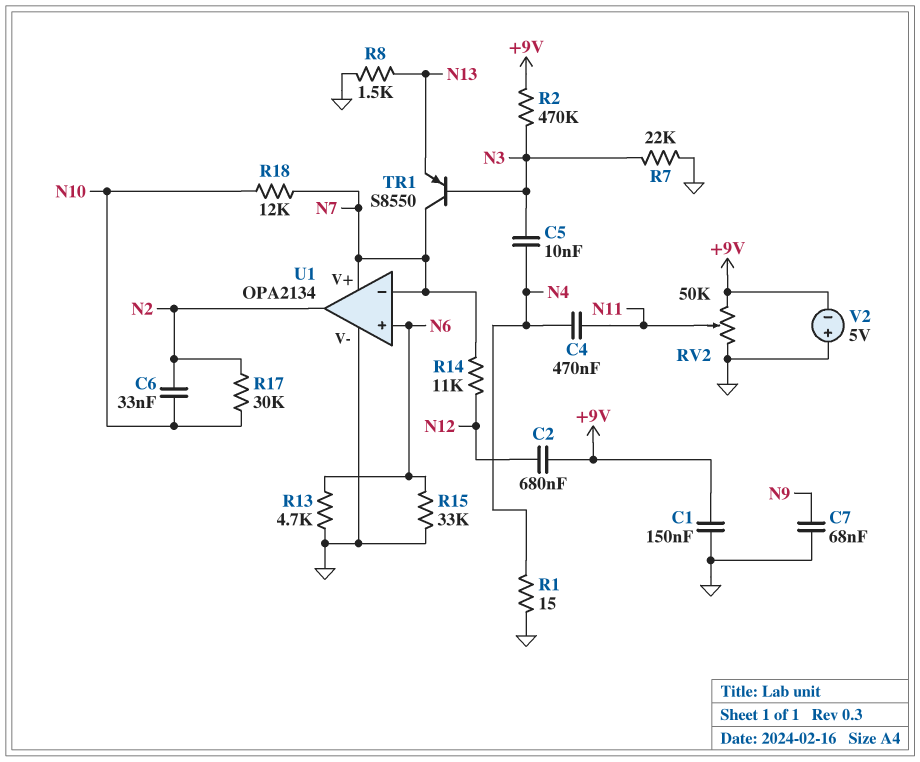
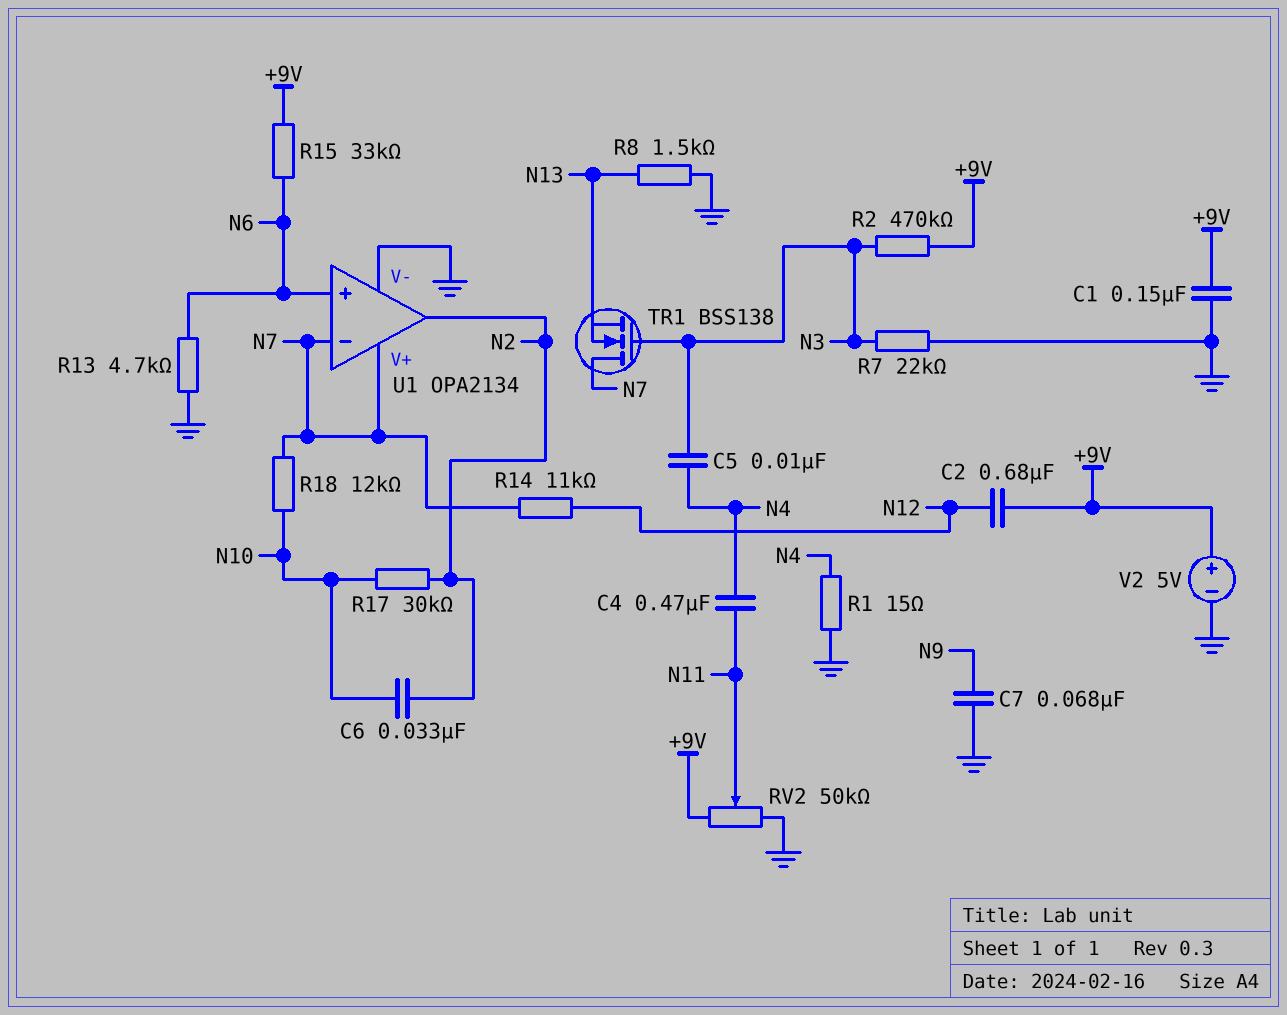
R15: 33k (GND, N6) -> 33k (+9V, N6)
TR1: PNP S8550 (B N3, C N7, E N13) -> NMOS BSS138 (G N3, D N7, S N13)
V2: 5V (plus GND, minus +9V) -> 5V (plus +9V, minus GND)

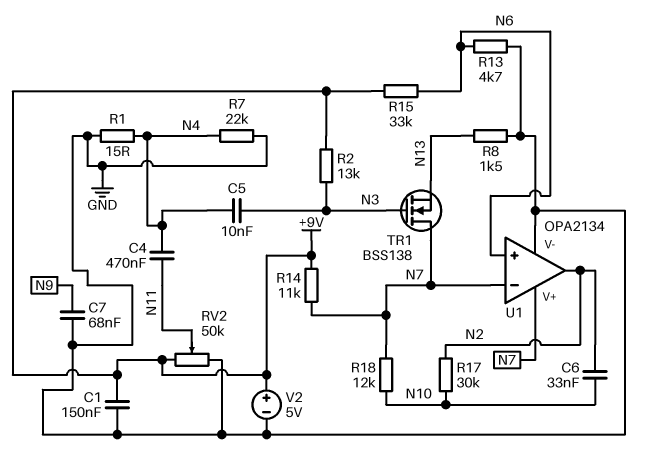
C2: 680nF (+9V, N12) -> none
R2: 470k (+9V, N3) -> 13k (+9V, N3)
R7: 22k (GND, N3) -> 22k (GND, N4)
R14: 11k (N7, N12) -> 11k (+9V, N7)

